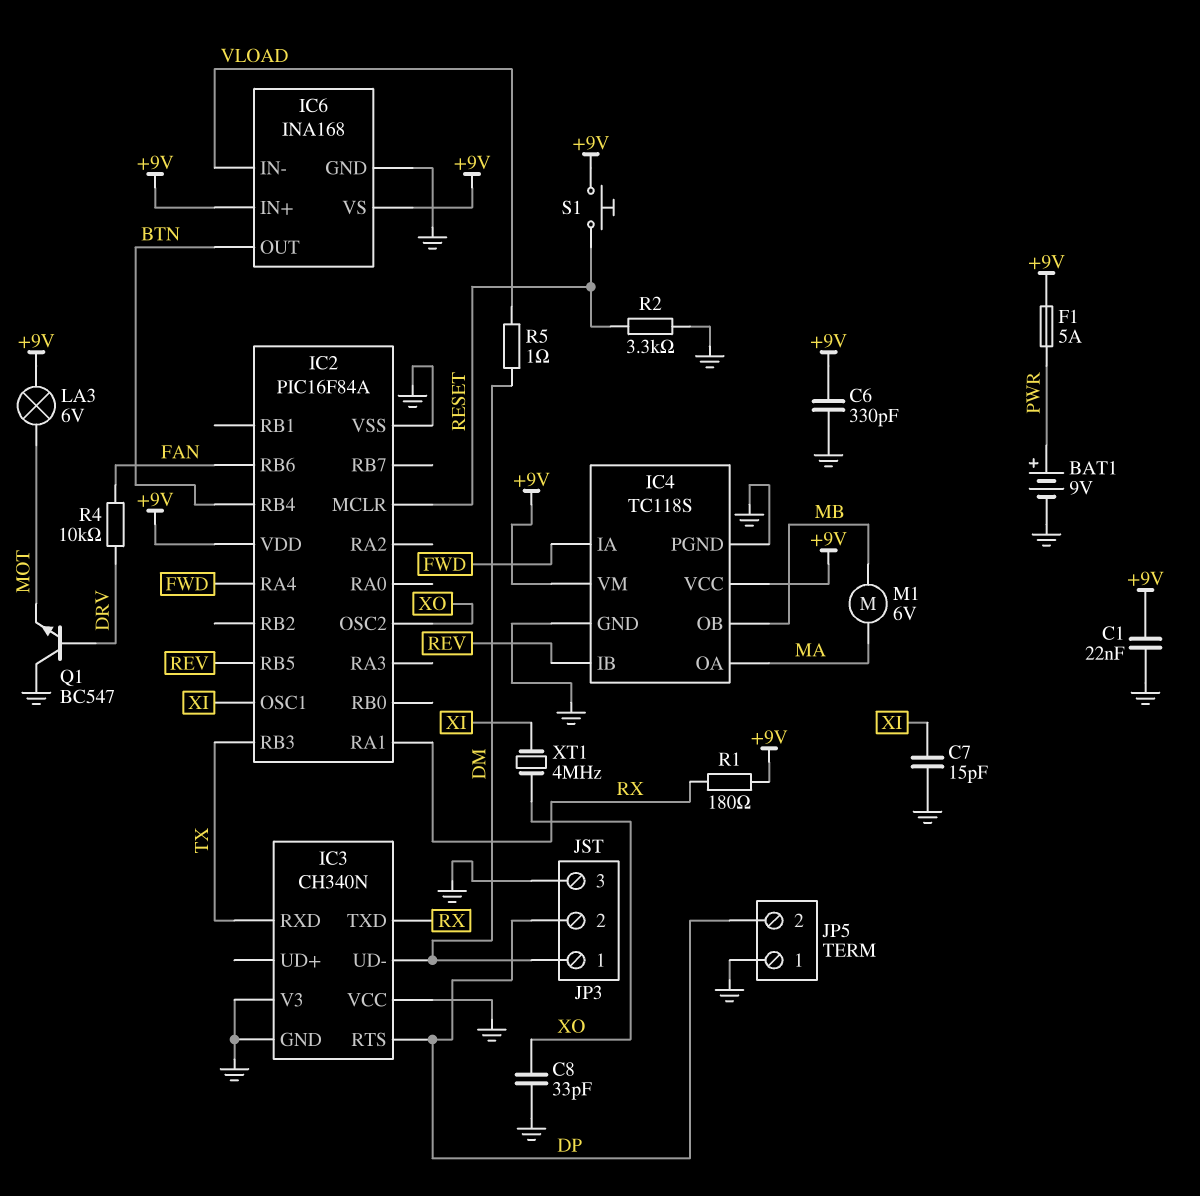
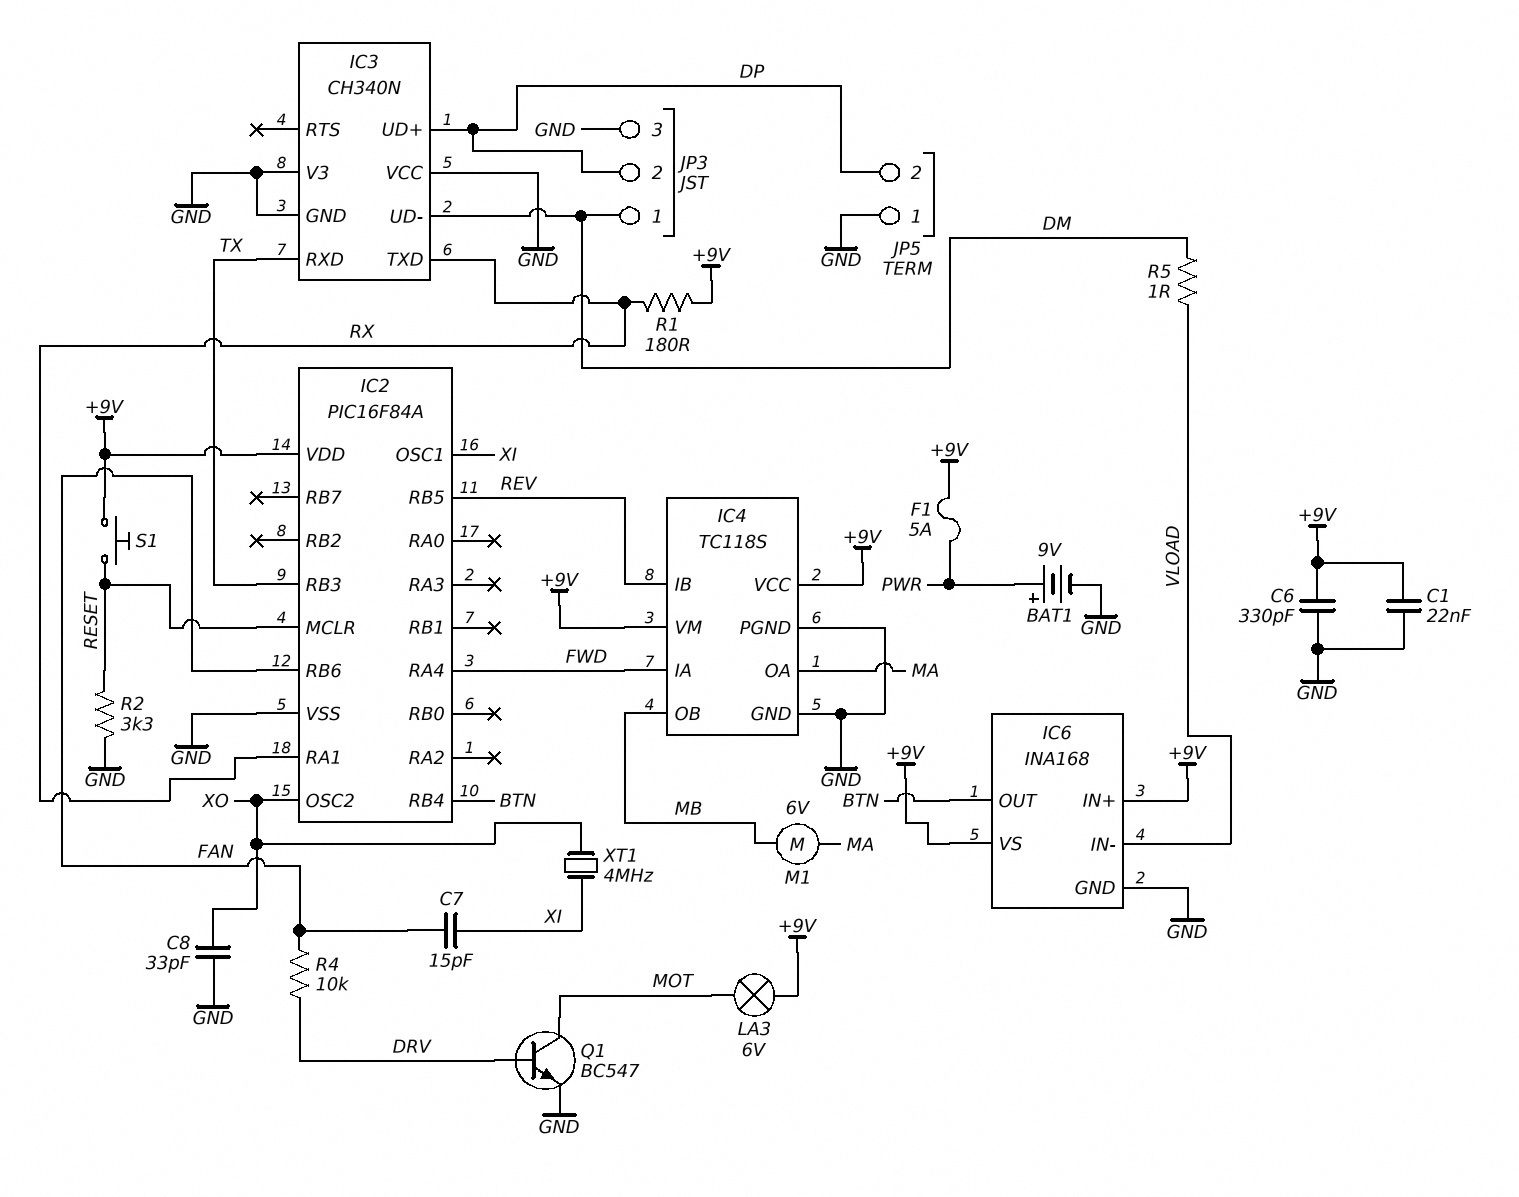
C7: 15pF (GND, XI) -> 15pF (FAN, XI)
IC3 pin RTS: DP -> none
IC3 pin UD+: none -> DP
Q1: NPN BC547 (B DRV, C GND, E MOT) -> NPN BC547 (B DRV, C MOT, E GND)

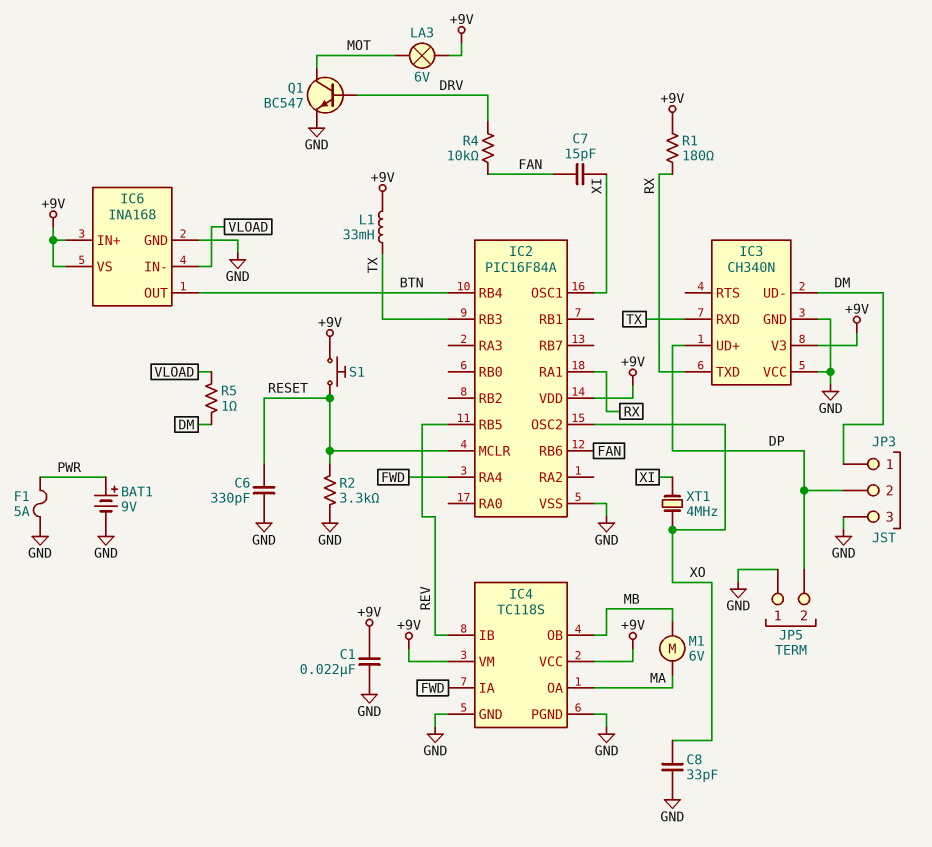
C6: 330pF (+9V, GND) -> 330pF (GND, RESET)
F1: 5A (+9V, PWR) -> 5A (GND, PWR)
IC3 pin V3: GND -> +9V
L1: none -> 33mH (+9V, TX)

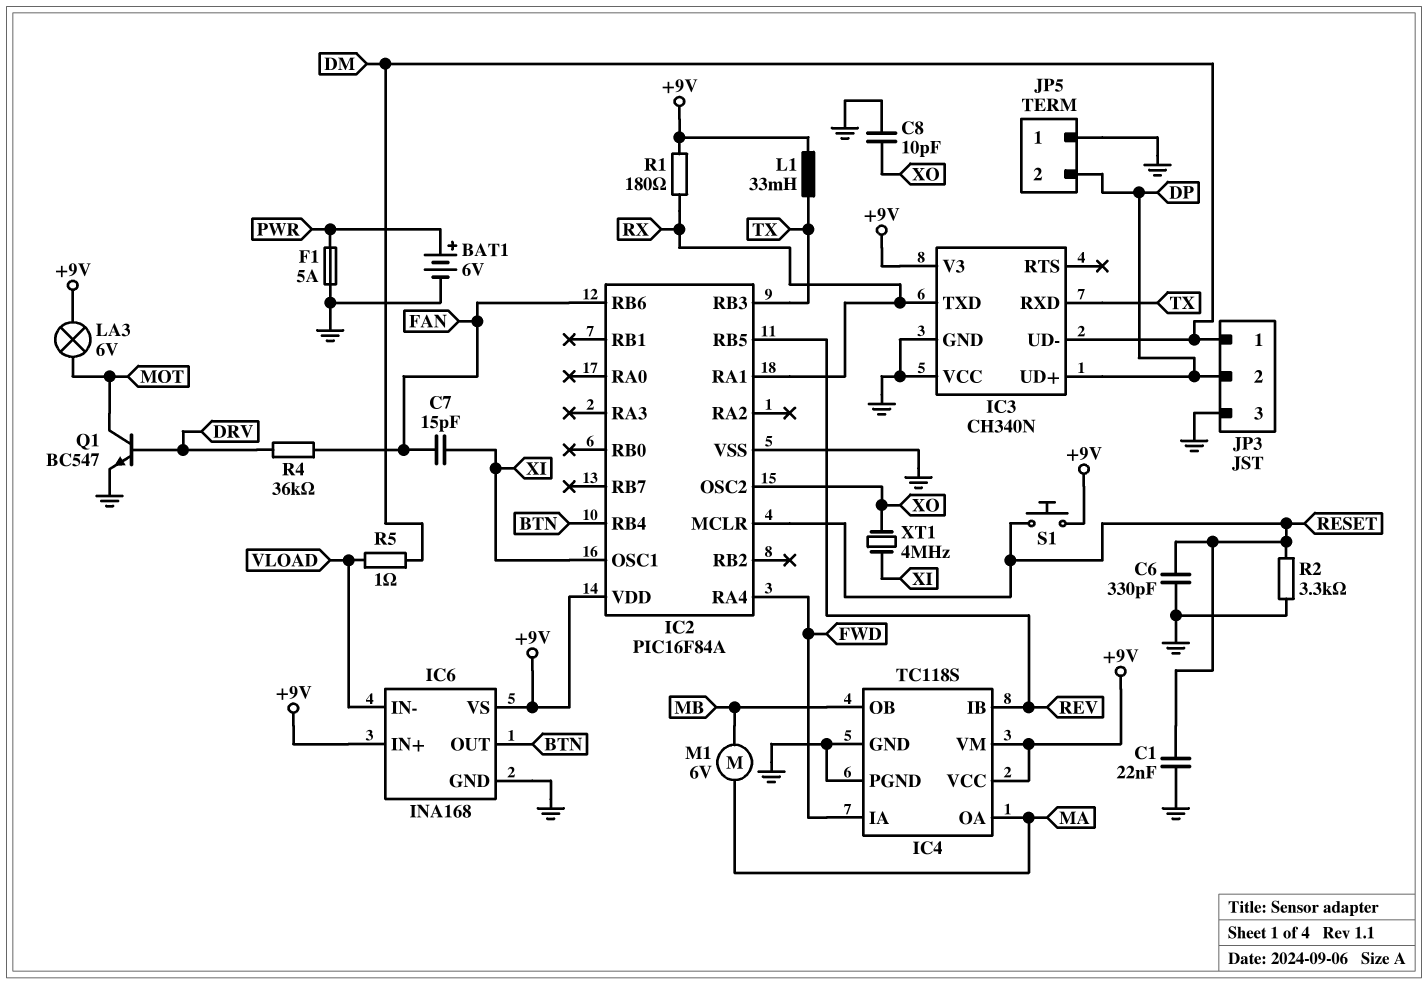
BAT1: 9V (plus PWR, minus GND) -> 6V (plus PWR, minus GND)
C1: 22nF (+9V, GND) -> 22nF (GND, RESET)
C8: 33pF (GND, XO) -> 10pF (GND, XO)
R4: 10k (DRV, FAN) -> 36k (DRV, FAN)

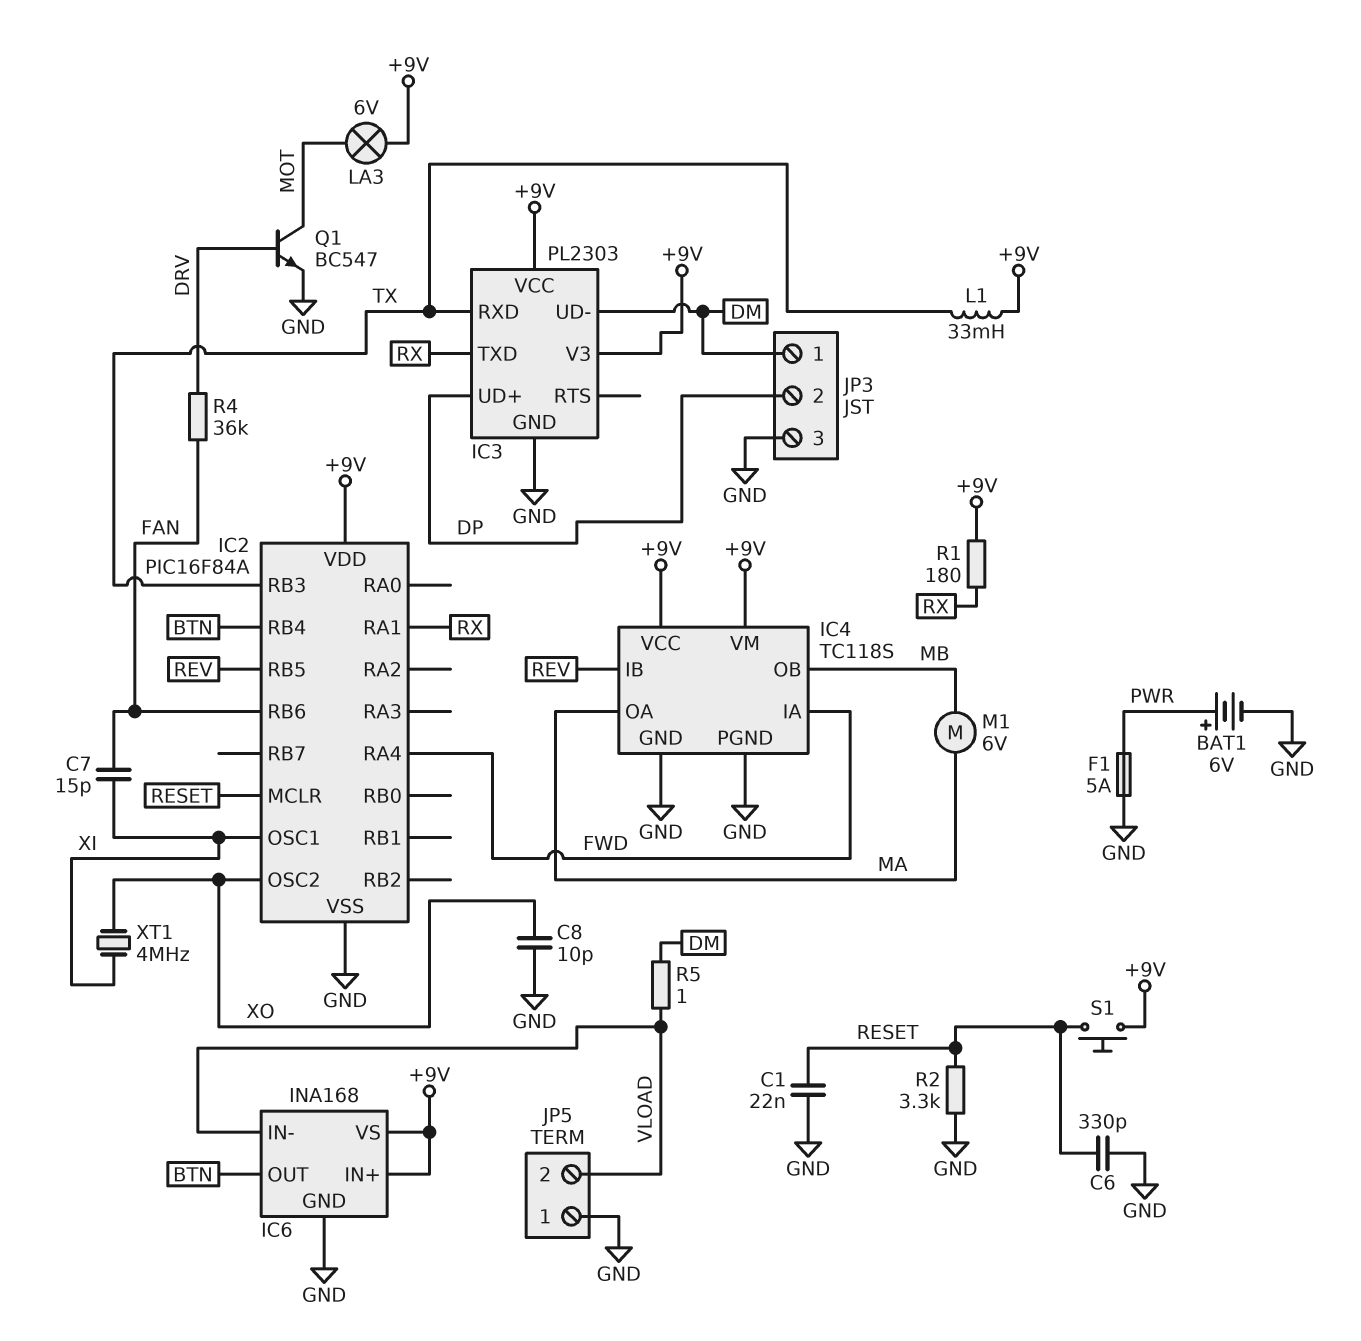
IC3: CH340N -> PL2303
IC3 pin VCC: GND -> +9V
JP5 pin 2: DP -> VLOAD

